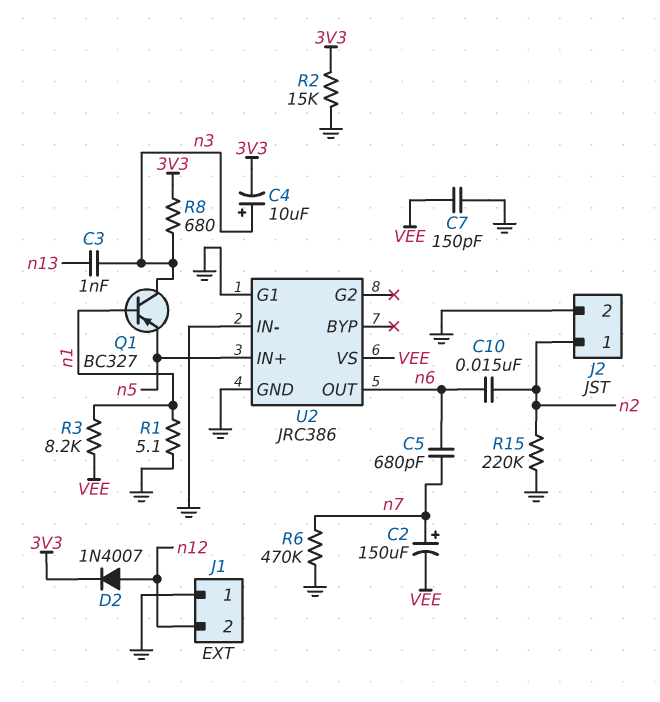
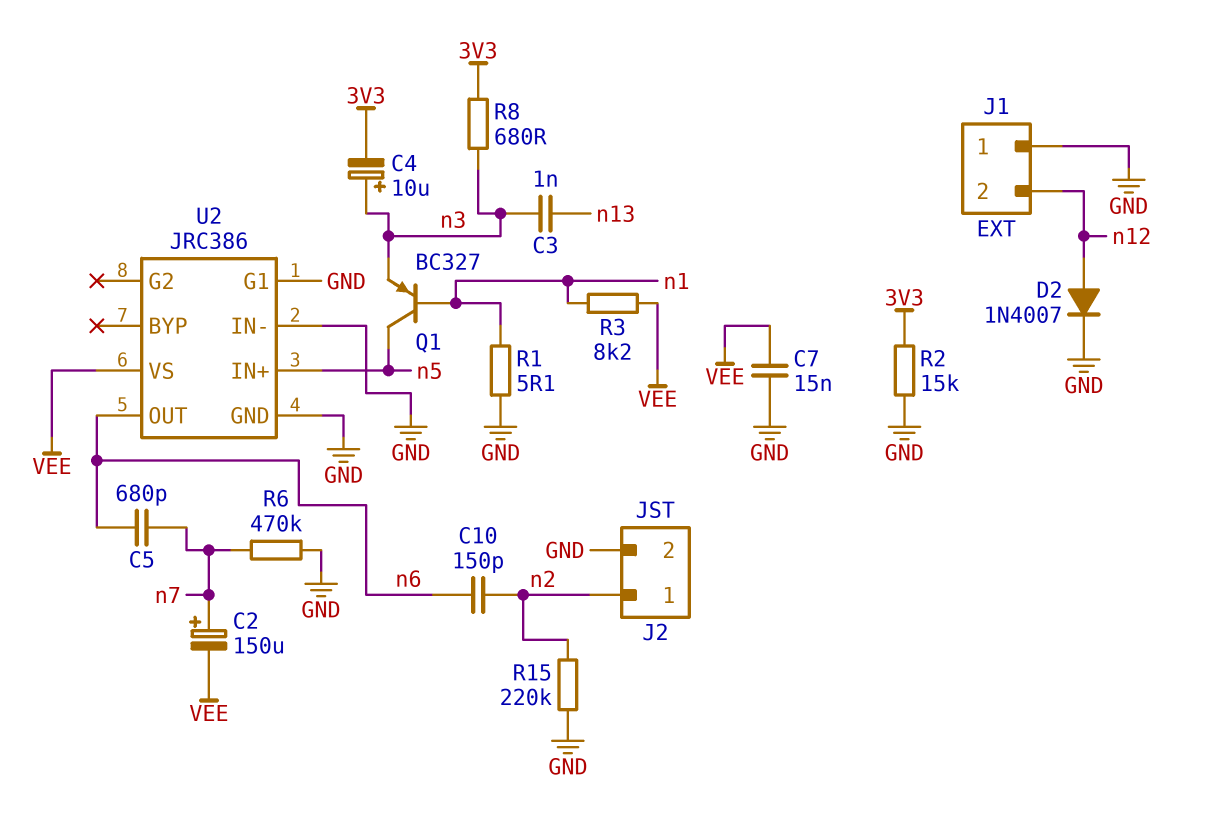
C7: 150pF (GND, VEE) -> 15nF (GND, VEE)
C10: 15nF (n2, n6) -> 150pF (n2, n6)
D2: diode 1N4007 (A n12, K 3V3) -> diode 1N4007 (A n12, K GND)
Q1: PNP BC327 (B n1, C n3, E n5) -> PNP BC327 (B n1, C n5, E n3)

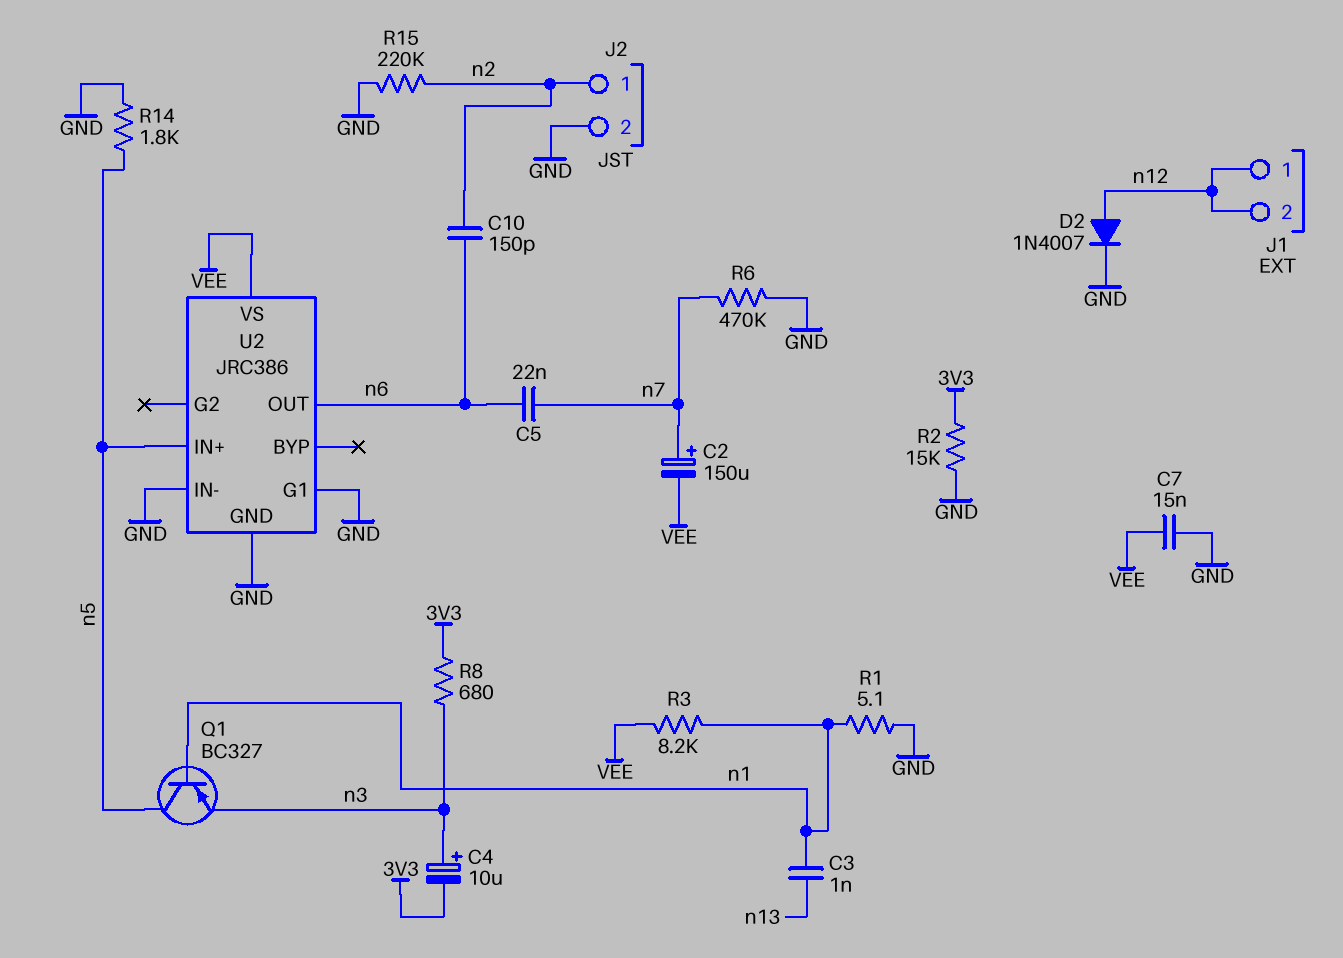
C3: 1nF (n3, n13) -> 1nF (n1, n13)
C5: 680pF (n6, n7) -> 22nF (n6, n7)
J1 pin 1: GND -> n12
R14: none -> 1.8k (GND, n5)

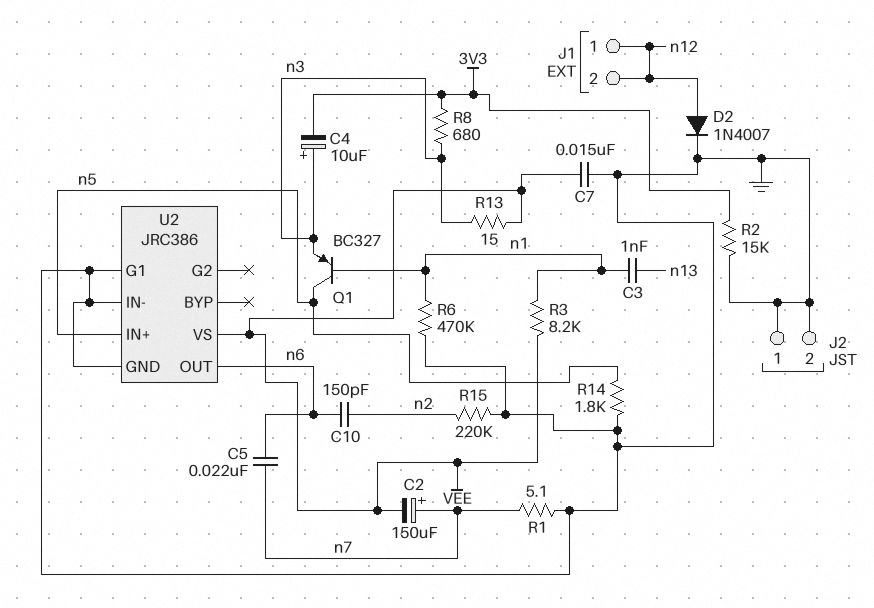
J2 pin 1: n2 -> GND
R1: 5.1 (GND, n1) -> 5.1 (GND, n7)
R6: 470k (GND, n7) -> 470k (GND, n1)
R13: none -> 15 (VEE, n3)

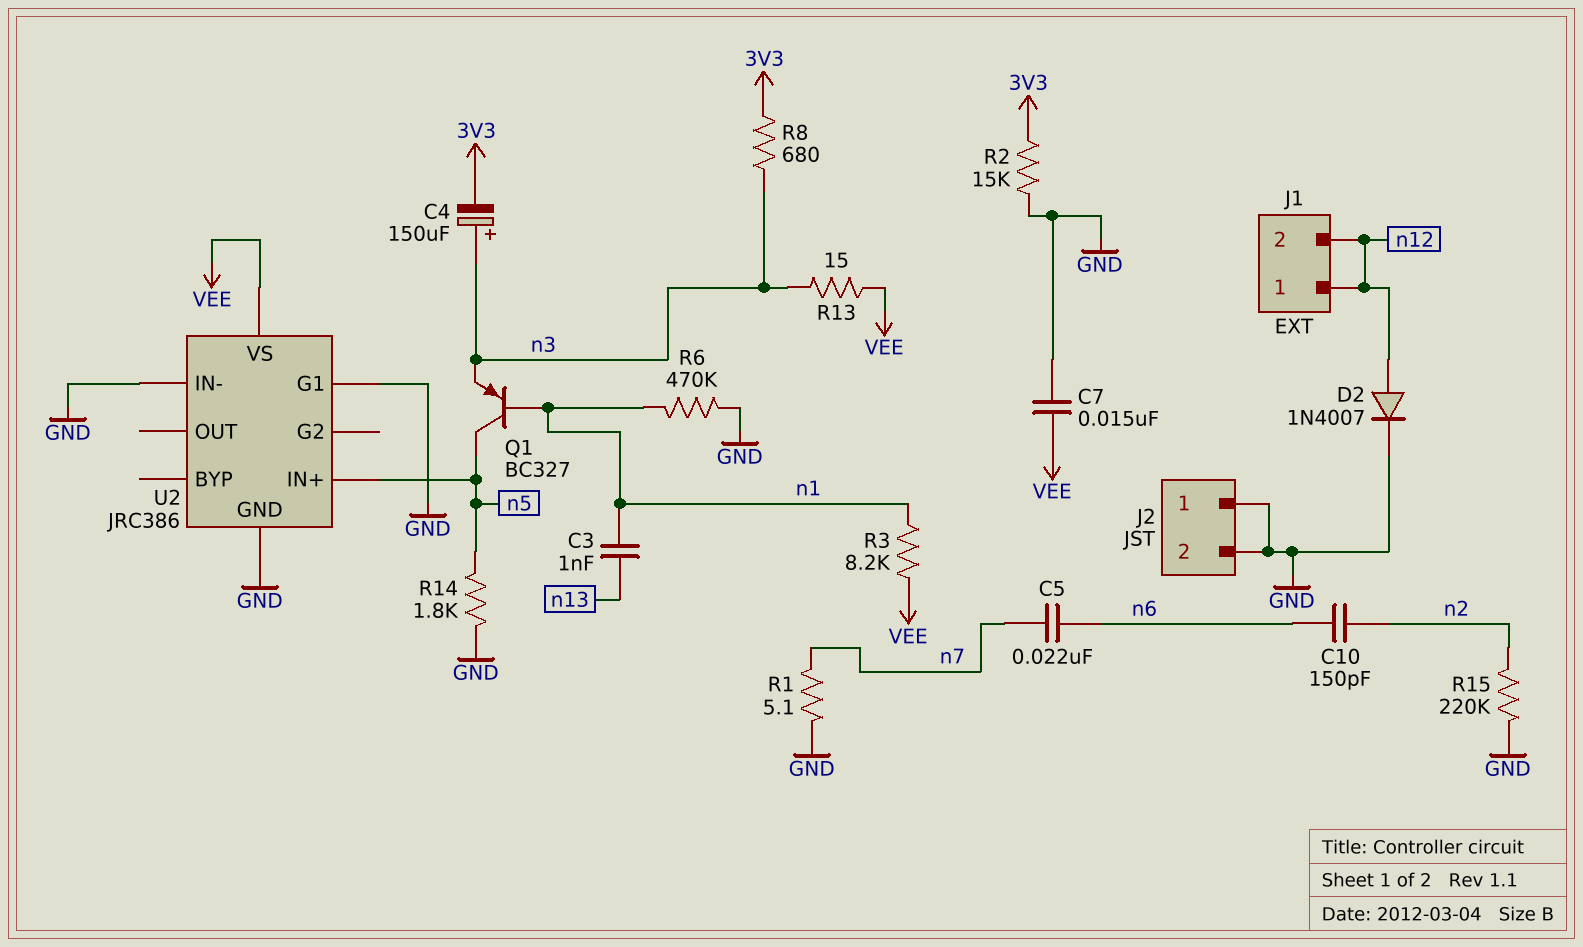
C2: 150uF (plus n7, minus VEE) -> none
C4: 10uF (plus n3, minus 3V3) -> 150uF (plus n3, minus 3V3)
U2 pin OUT: n6 -> none

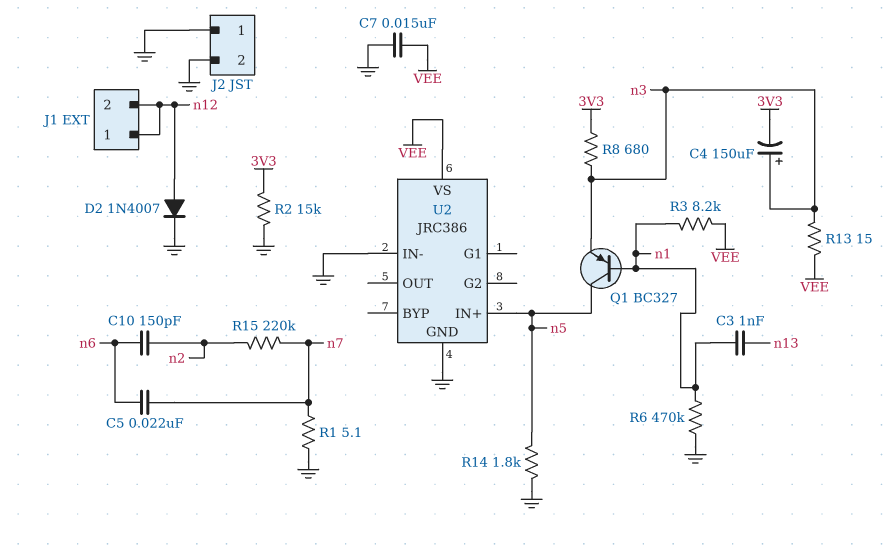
R15: 220k (GND, n2) -> 220k (n2, n7)
U2 pin G1: GND -> none

